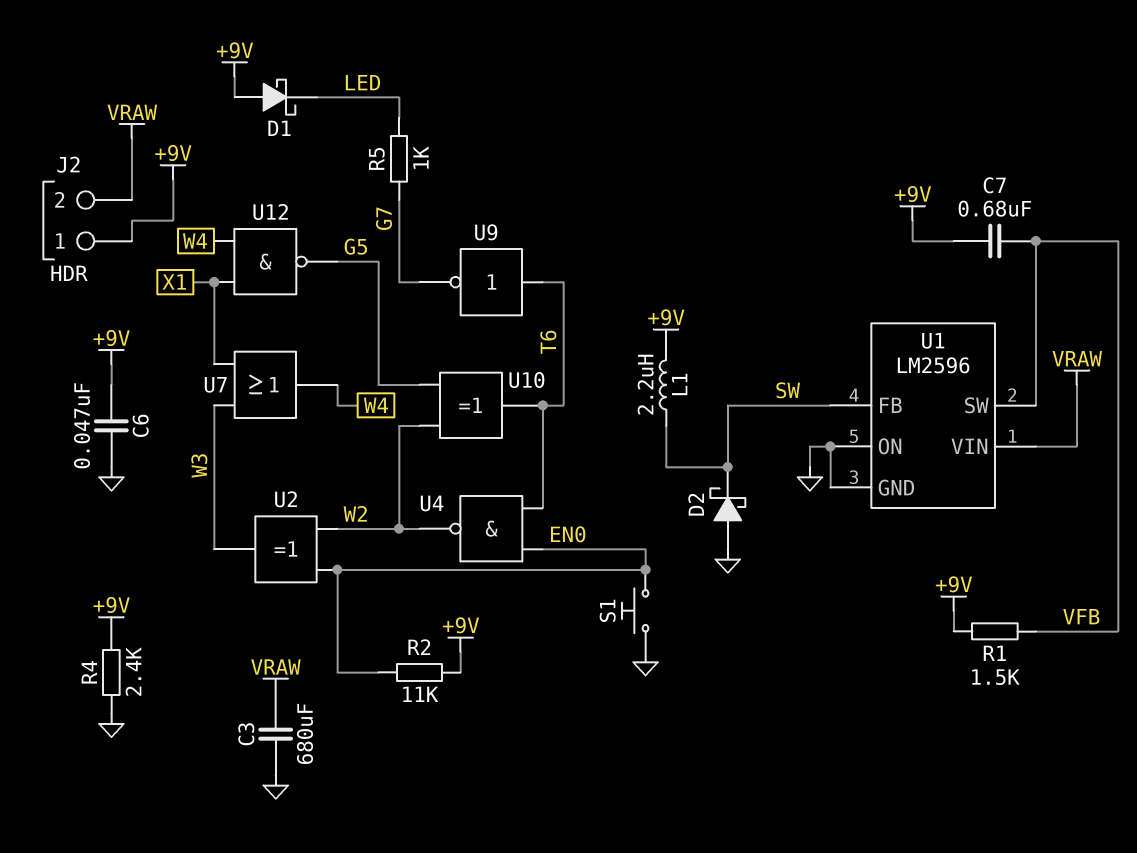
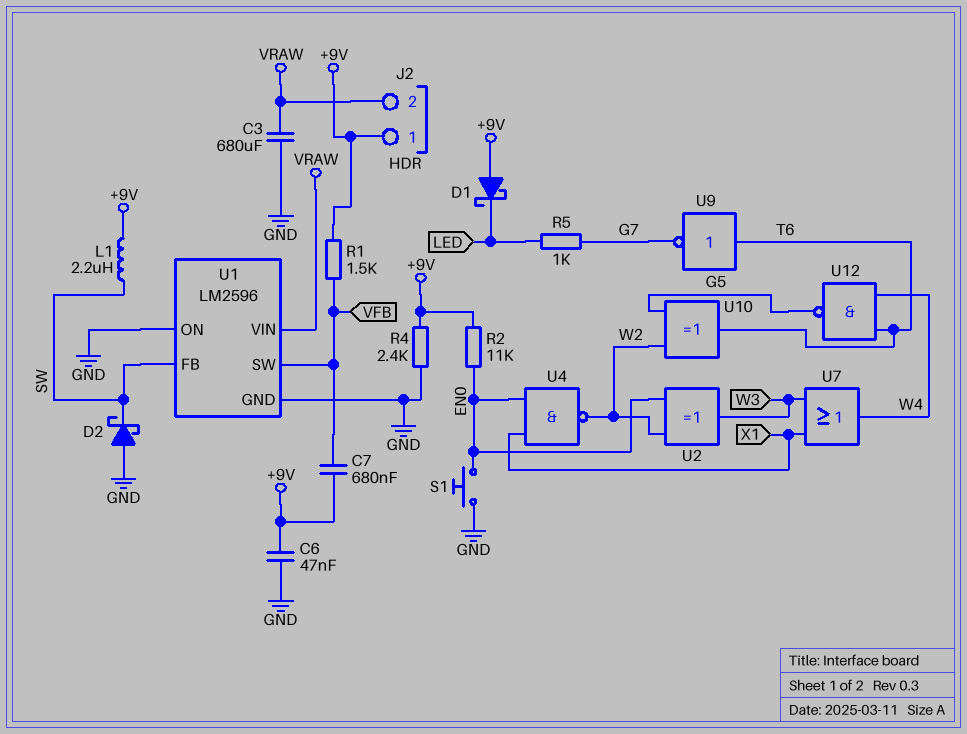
U4: NAND (in EN0, in T6, out W2) -> NAND (in EN0, in X1, out W2)
U12: NAND (in W4, in X1, out G5) -> NAND (in T6, in W4, out G5)

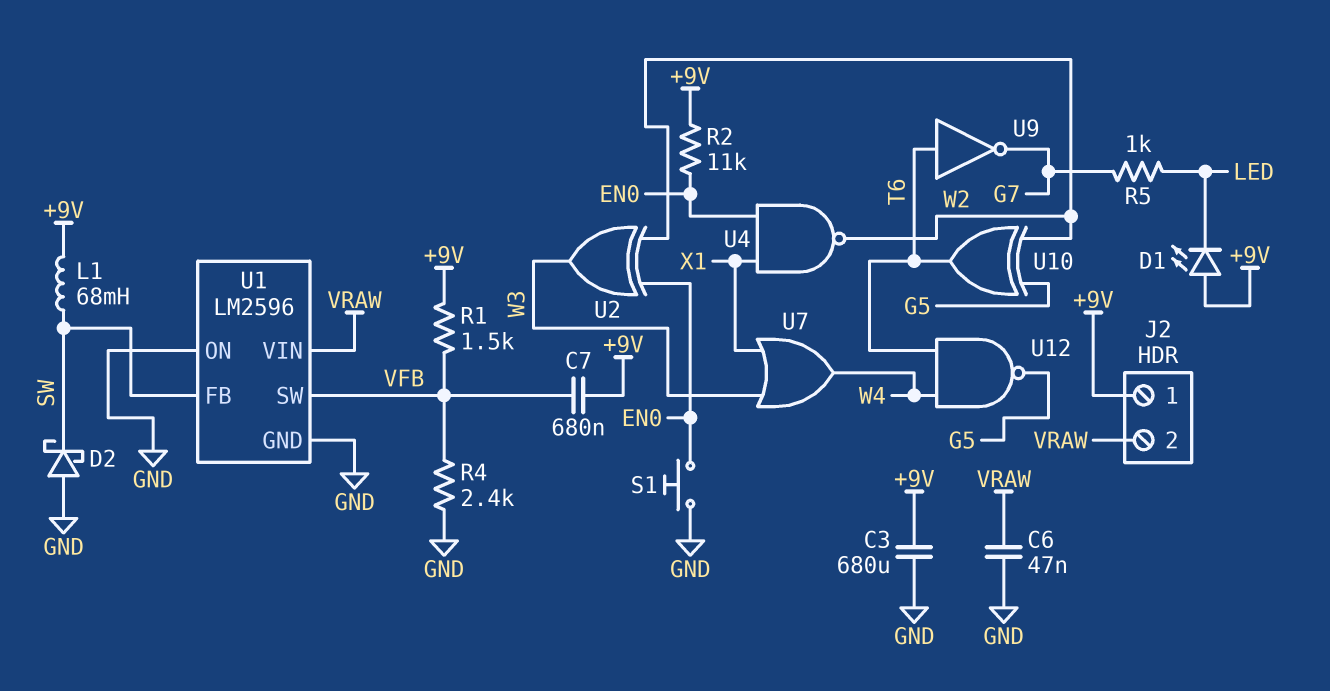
C3: 680uF (GND, VRAW) -> 680uF (+9V, GND)
C6: 47nF (+9V, GND) -> 47nF (GND, VRAW)
D1: schottky (A +9V, K LED) -> LED (A +9V, K LED)
L1: 2.2uH (+9V, SW) -> 68mH (+9V, SW)
R4: 2.4k (+9V, GND) -> 2.4k (GND, VFB)

